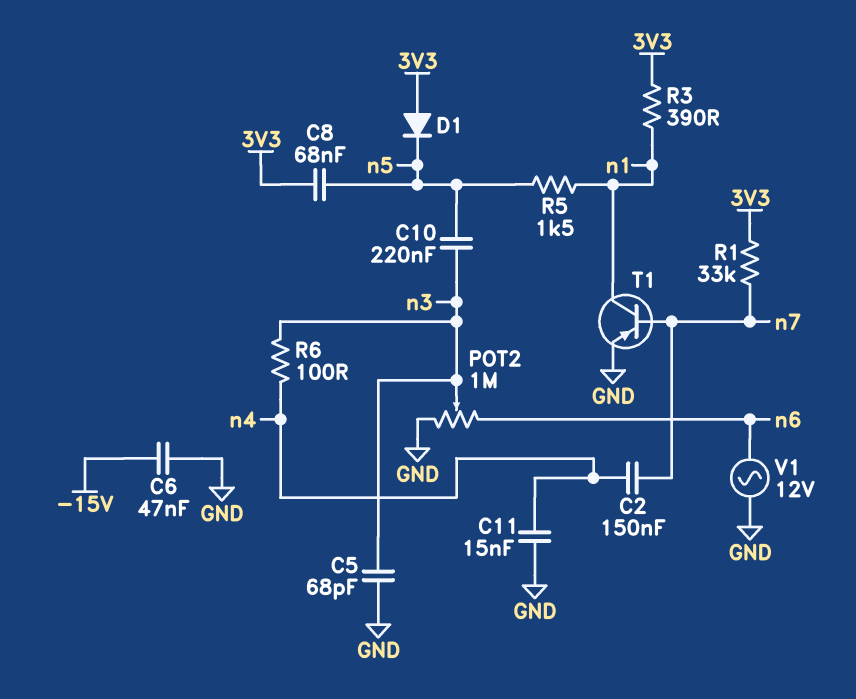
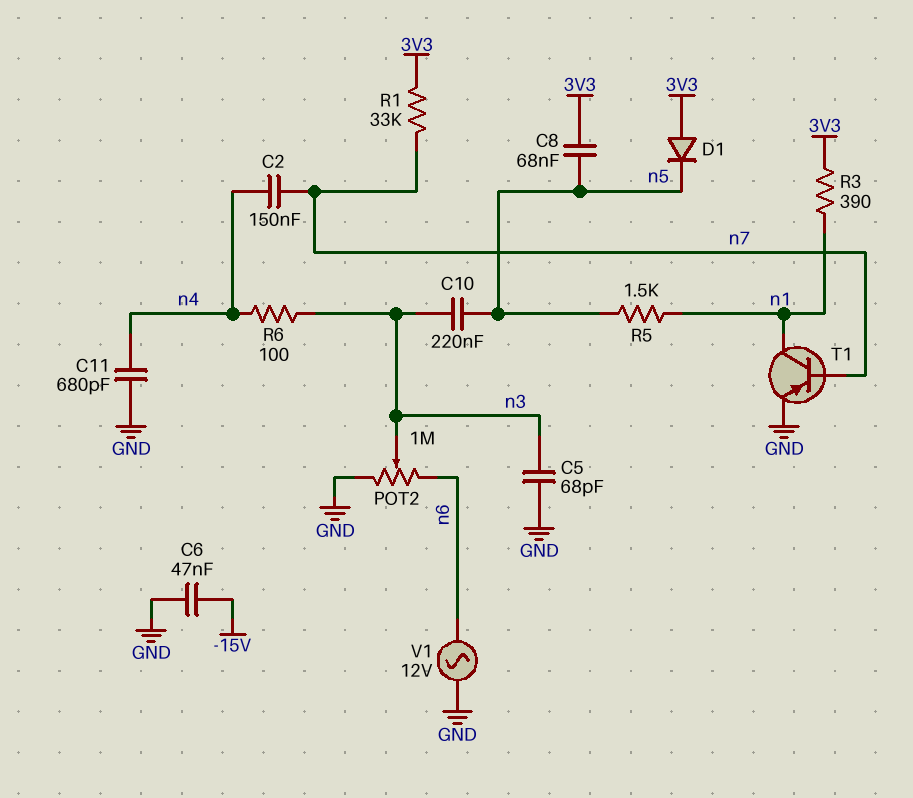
C11: 15nF (GND, n4) -> 680pF (GND, n4)

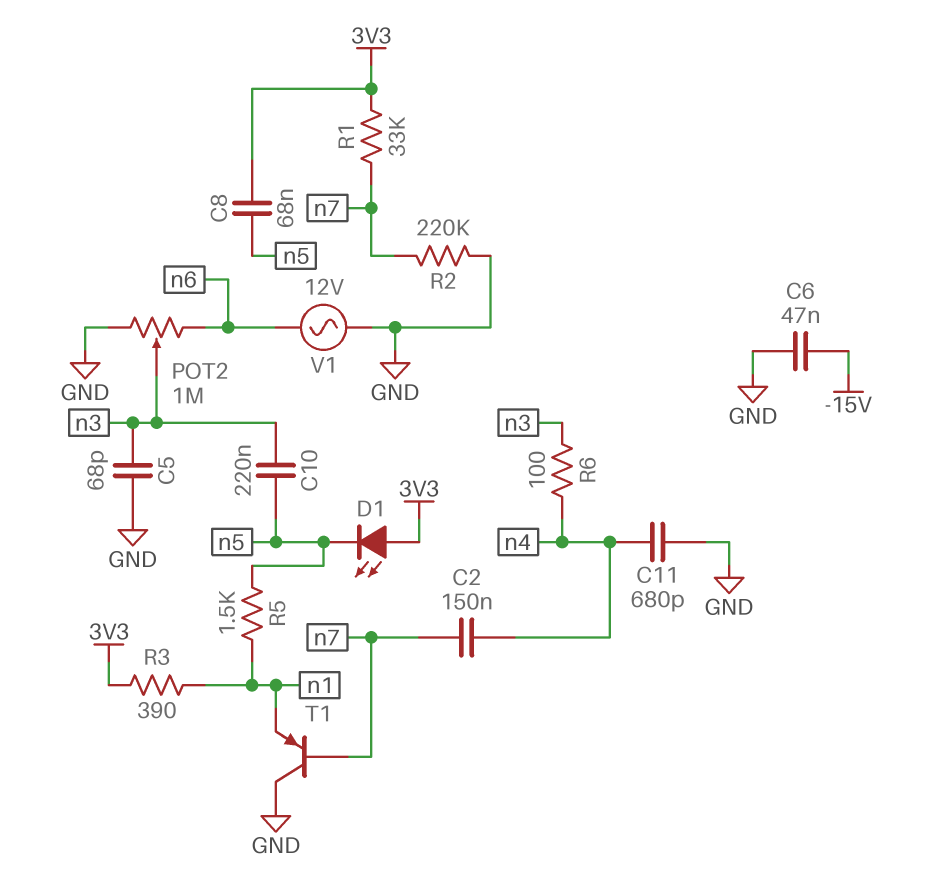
D1: diode (A 3V3, K n5) -> LED (A 3V3, K n5)
R2: none -> 220k (GND, n7)
T1: PNP (B n7, C n1, E GND) -> PNP (B n7, C GND, E n1)

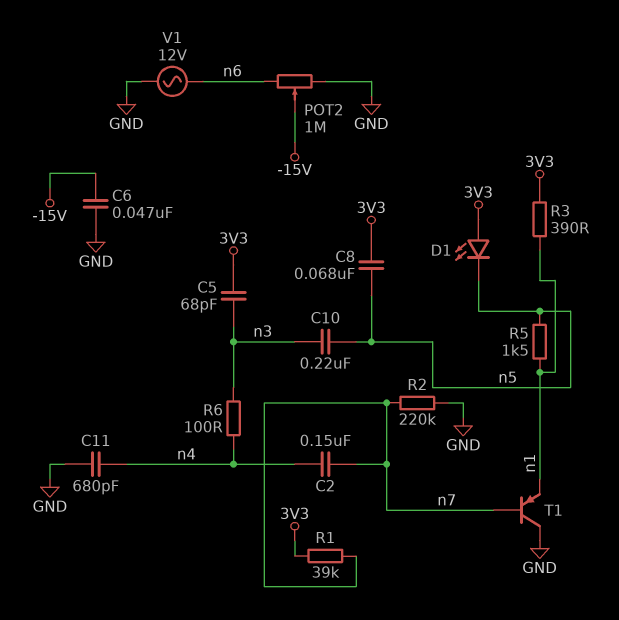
C5: 68pF (GND, n3) -> 68pF (3V3, n3)
POT2: 1M (GND, n6, wiper n3) -> 1M (GND, n6, wiper -15V)
R1: 33k (3V3, n7) -> 39k (3V3, n7)

